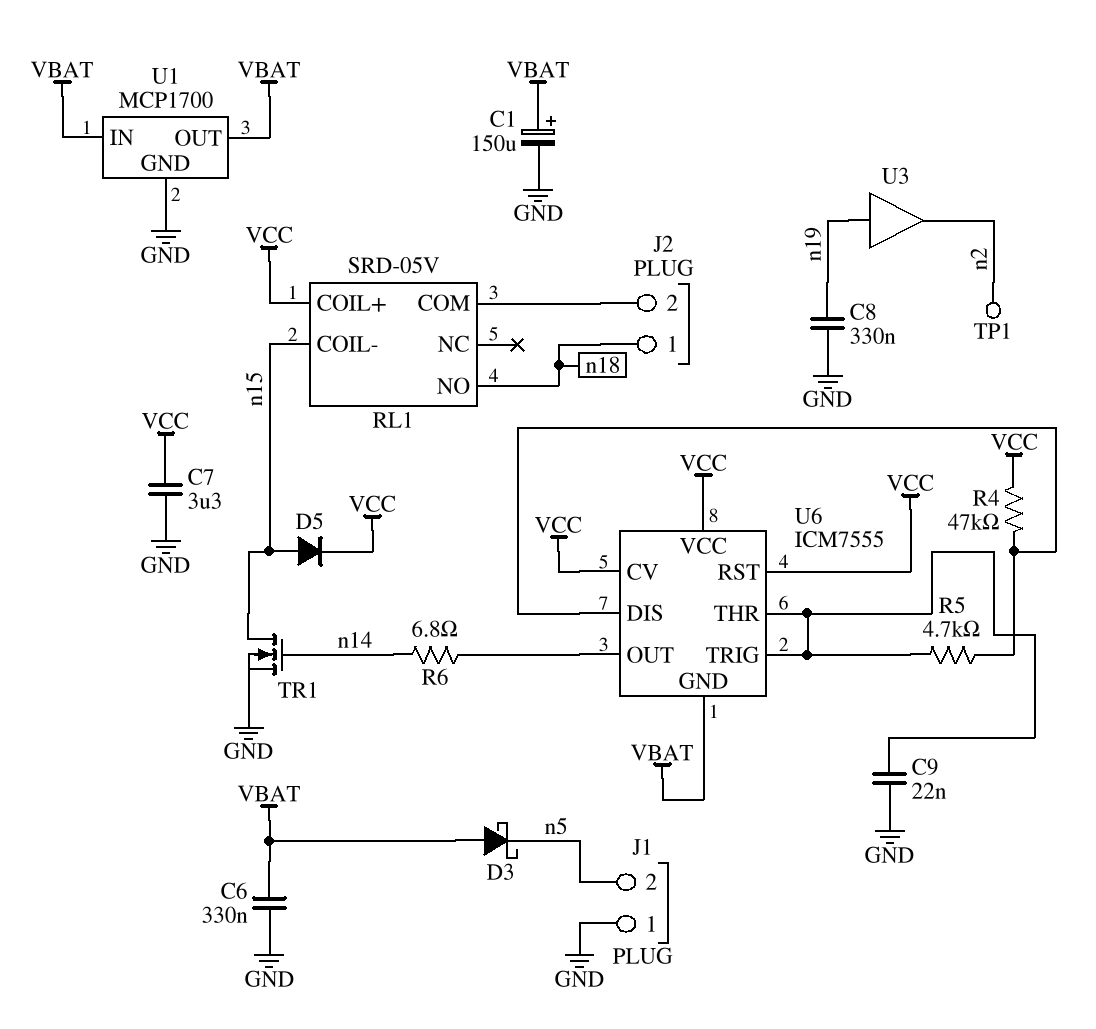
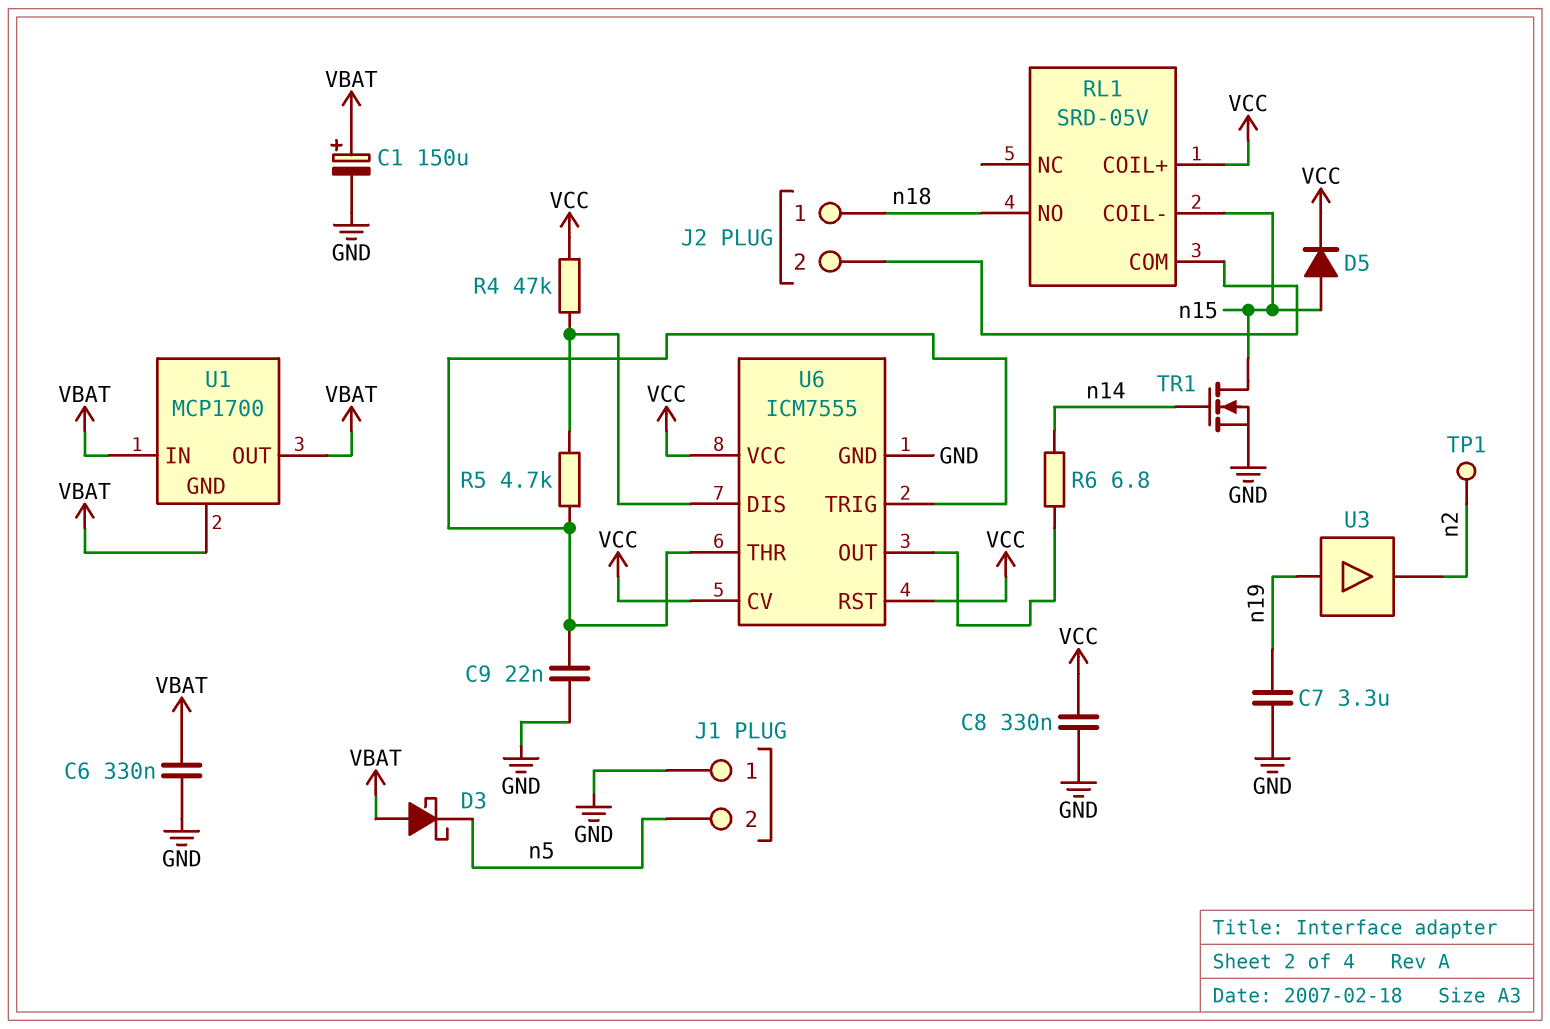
C7: 3.3uF (GND, VCC) -> 3.3uF (GND, n19)
C8: 330nF (GND, n19) -> 330nF (GND, VCC)
U1 pin GND: GND -> VBAT
U6 pin GND: VBAT -> GND

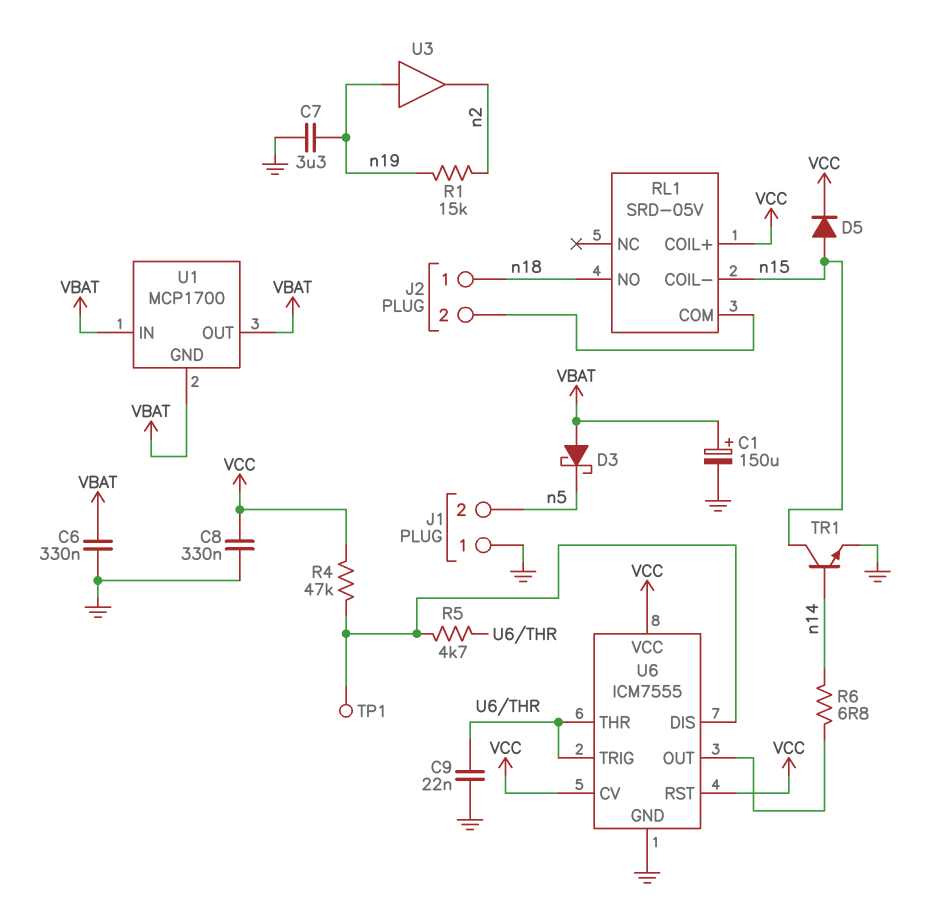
R1: none -> 15k (n2, n19)
TP1: test point (n2) -> test point (U6/DIS)
TR1: NMOS (G n14, D n15, S GND) -> NPN (B n14, C n15, E GND)

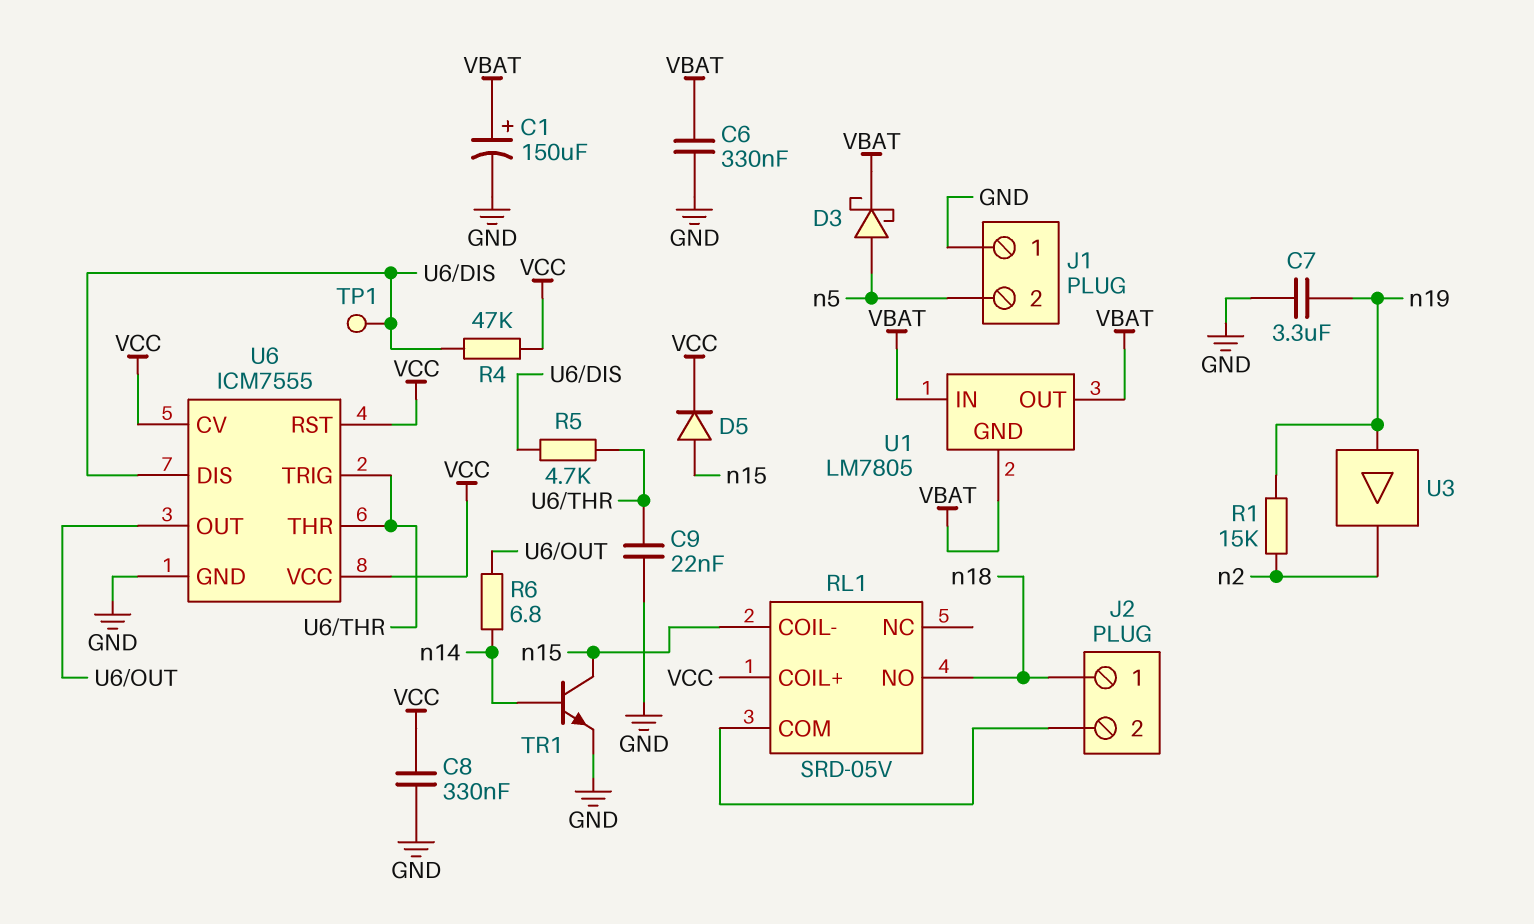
D3: schottky (A VBAT, K n5) -> schottky (A n5, K VBAT)
U1: MCP1700 -> LM7805

